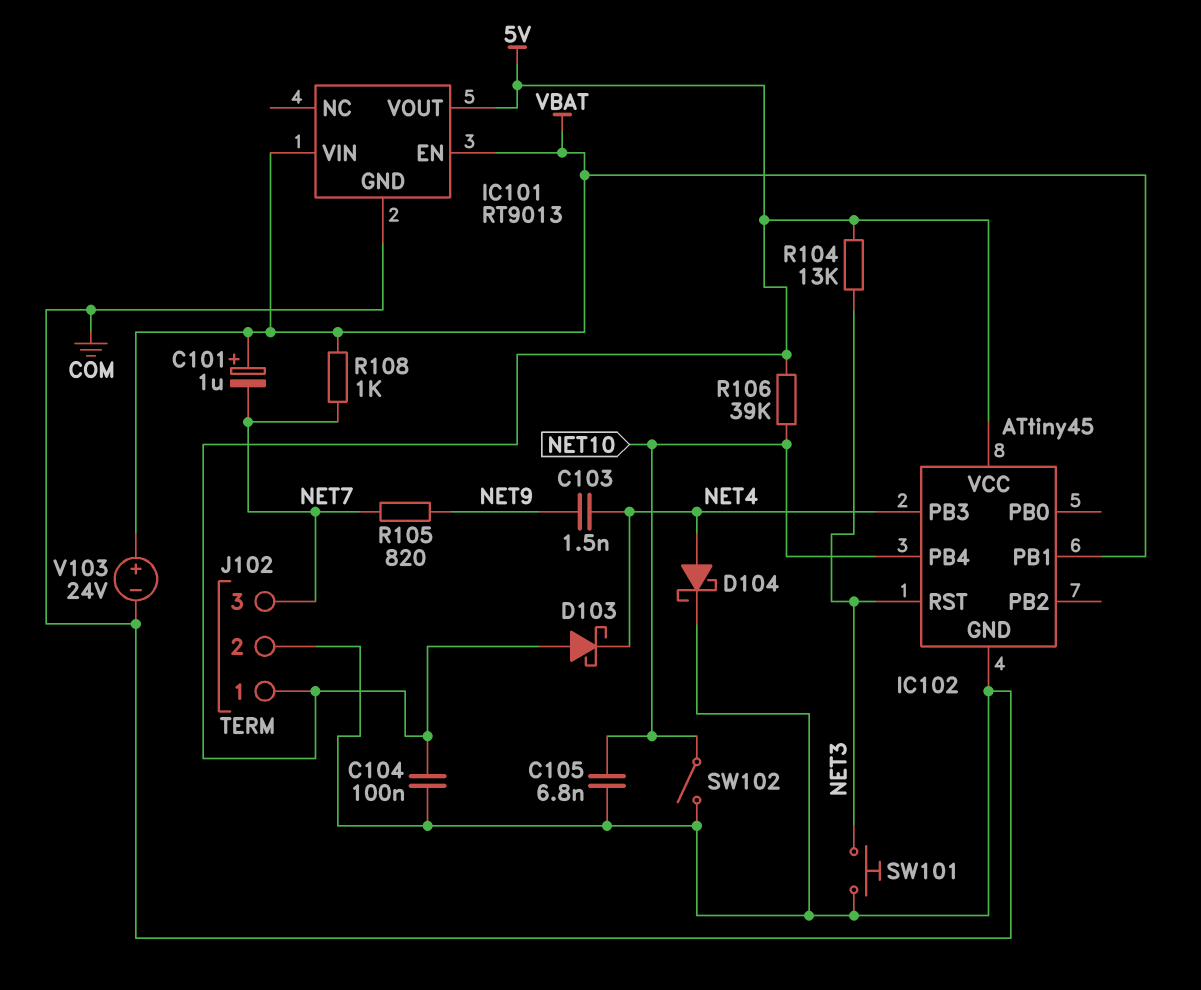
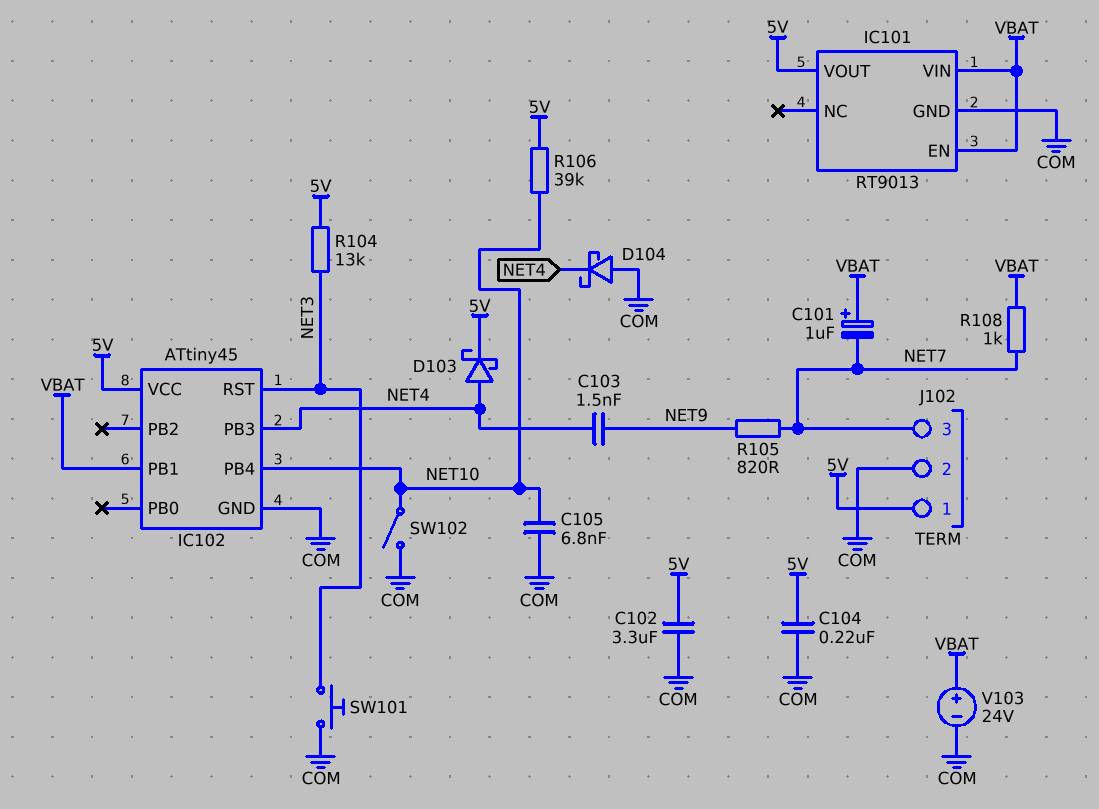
C102: none -> 3.3uF (5V, COM)
C104: 100nF (5V, COM) -> 220nF (5V, COM)
D103: schottky (A 5V, K NET4) -> schottky (A NET4, K 5V)
D104: schottky (A NET4, K COM) -> schottky (A COM, K NET4)

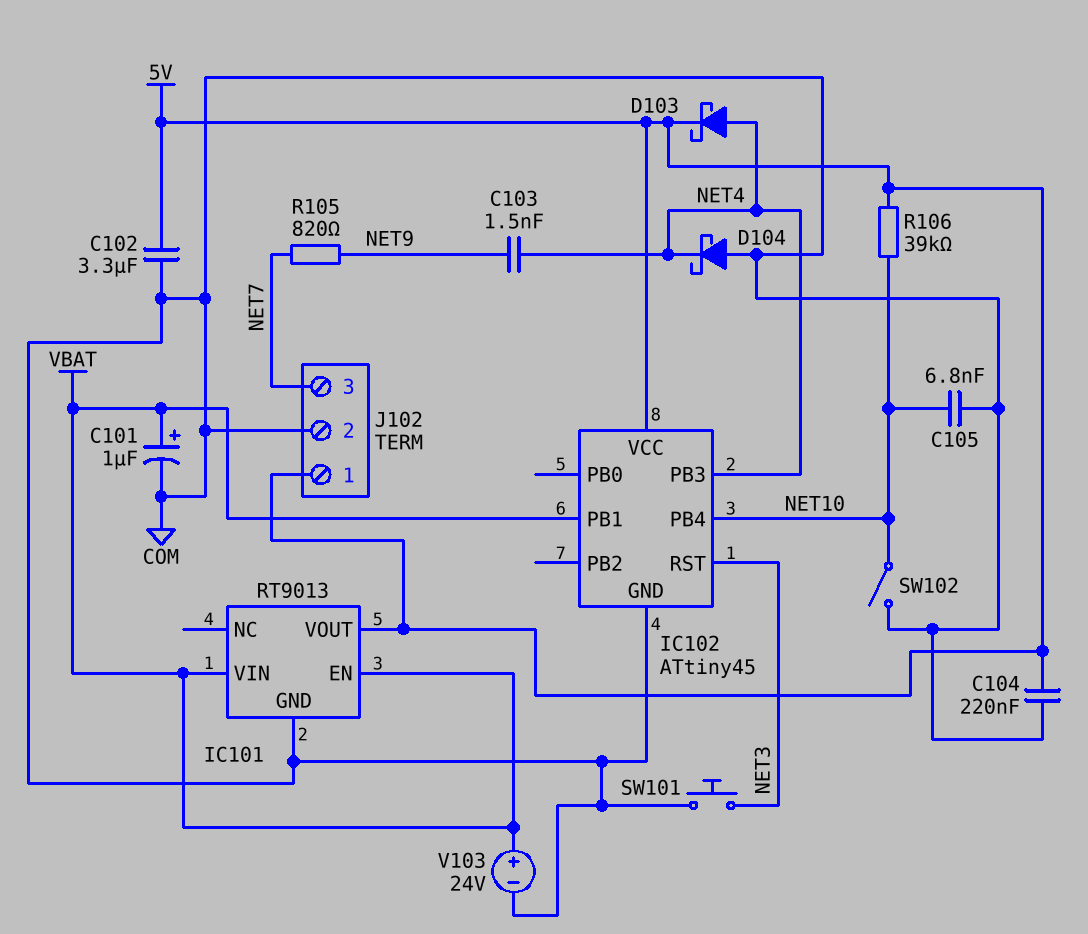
C101: 1uF (plus VBAT, minus NET7) -> 1uF (plus VBAT, minus COM)
R104: 13k (5V, NET3) -> none
R108: 1k (NET7, VBAT) -> none

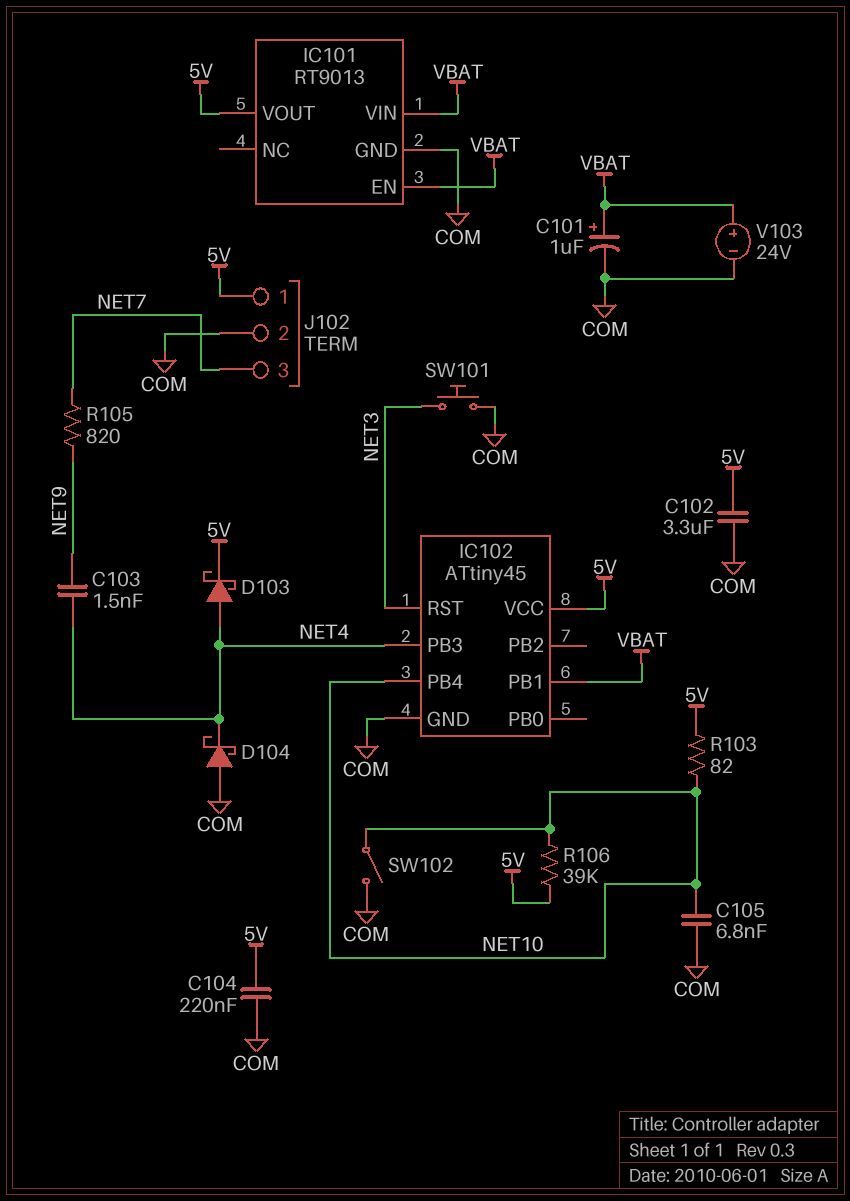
R103: none -> 82 (5V, NET10)

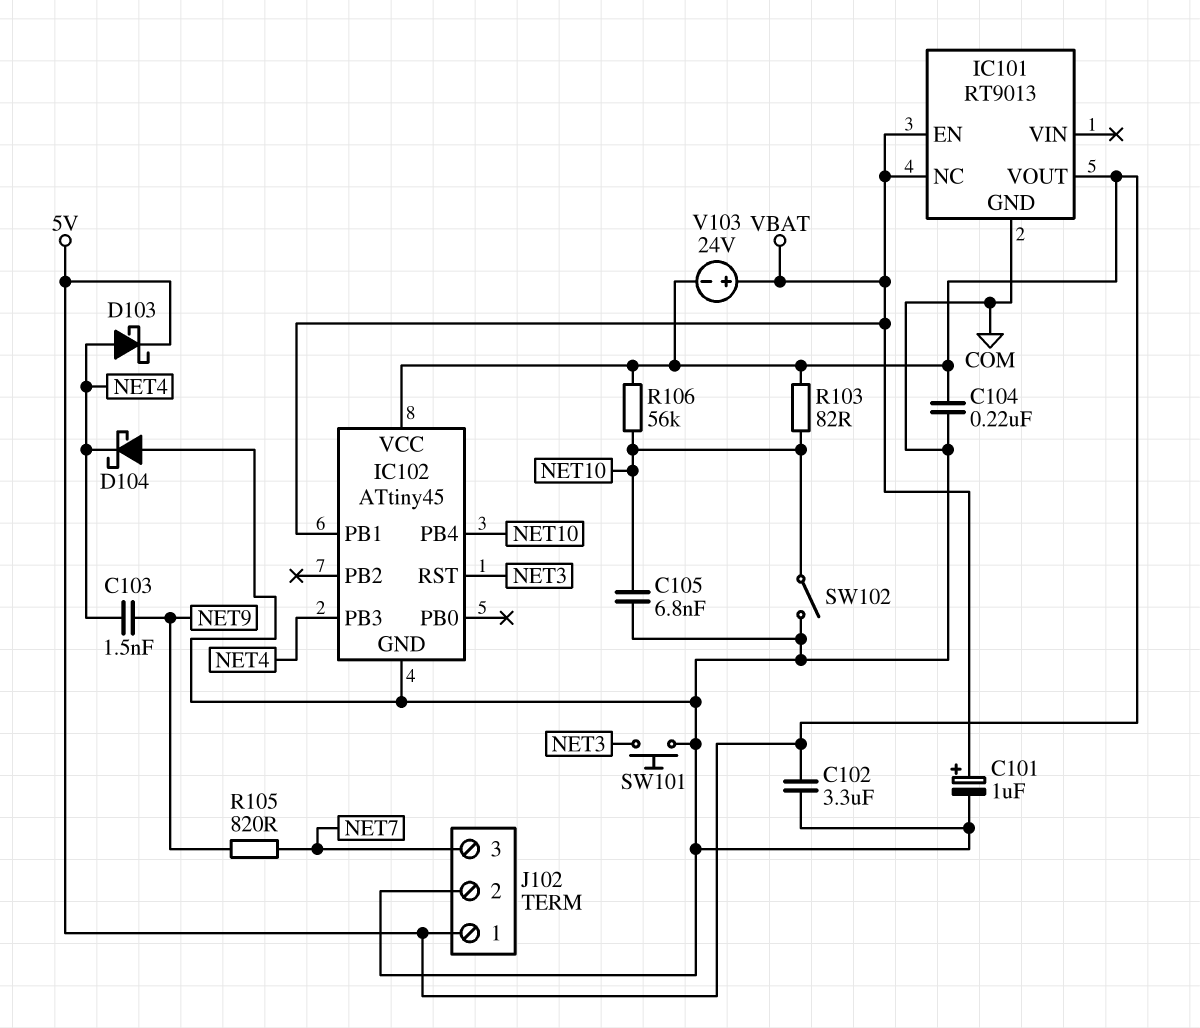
IC101 pin NC: none -> VBAT
IC101 pin VIN: VBAT -> none
R106: 39k (5V, NET10) -> 56k (5V, NET10)
V103: 24V (plus VBAT, minus COM) -> 24V (plus VBAT, minus 5V)

